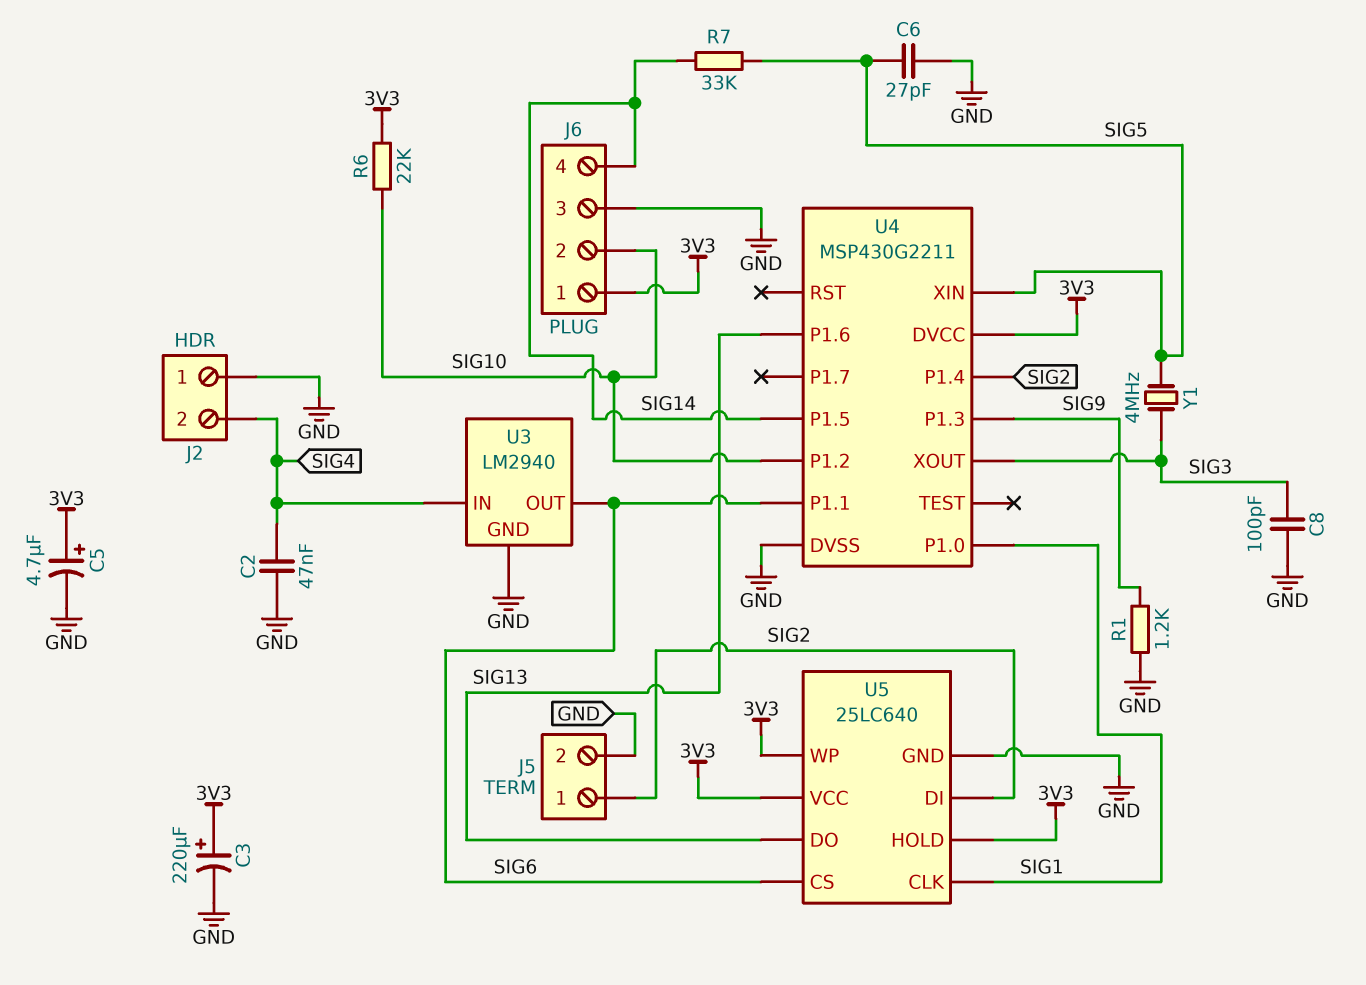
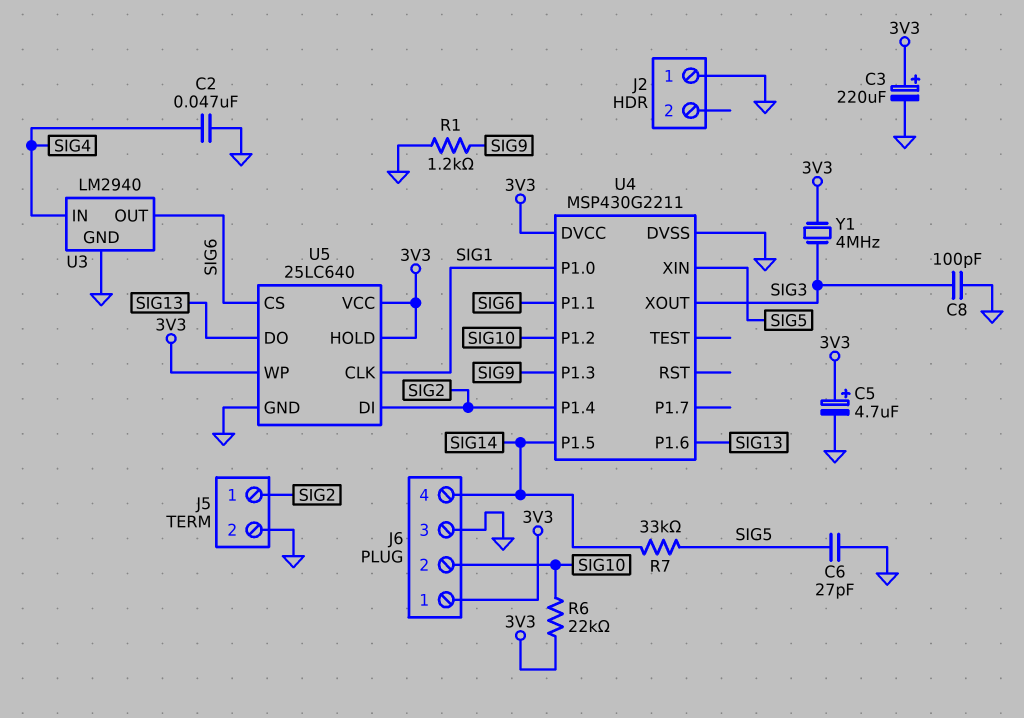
J2 pin 2: SIG4 -> none
Y1: 4MHz (SIG3, SIG5) -> 4MHz (3V3, SIG3)

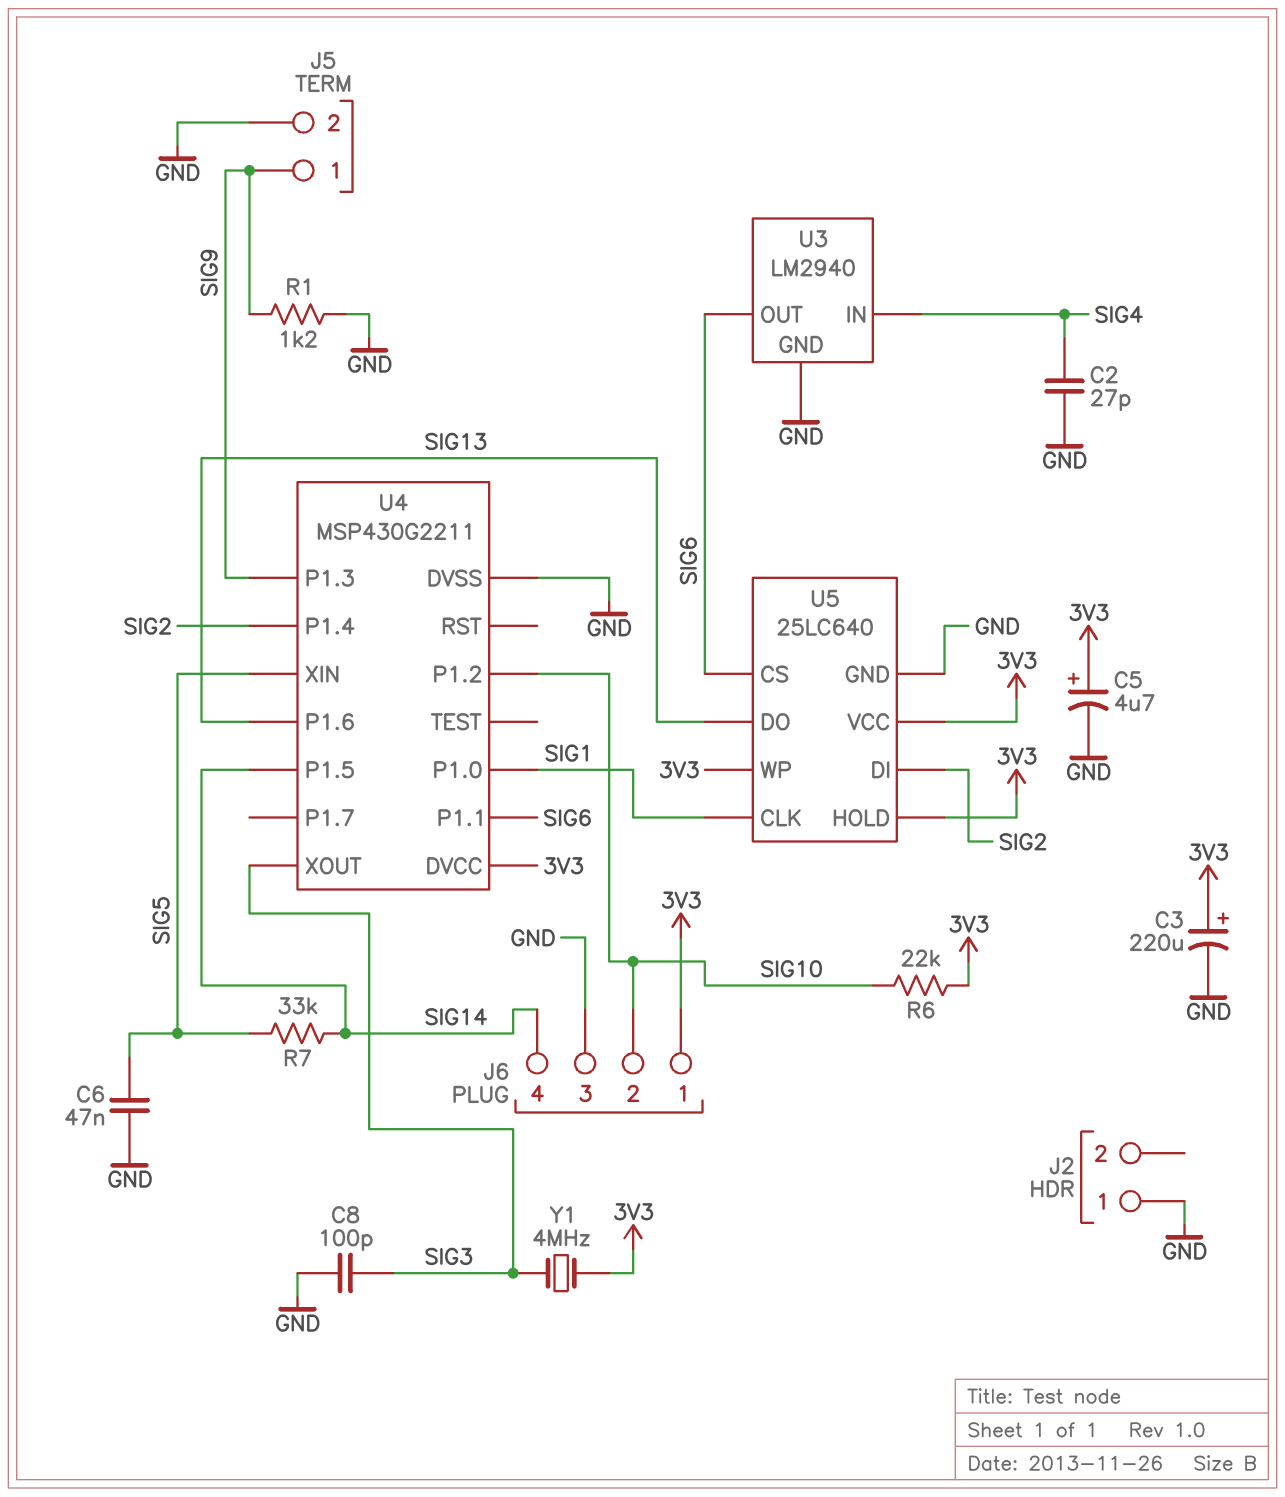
C2: 47nF (GND, SIG4) -> 27pF (GND, SIG4)
C6: 27pF (GND, SIG5) -> 47nF (GND, SIG5)
J5 pin 1: SIG2 -> SIG9

